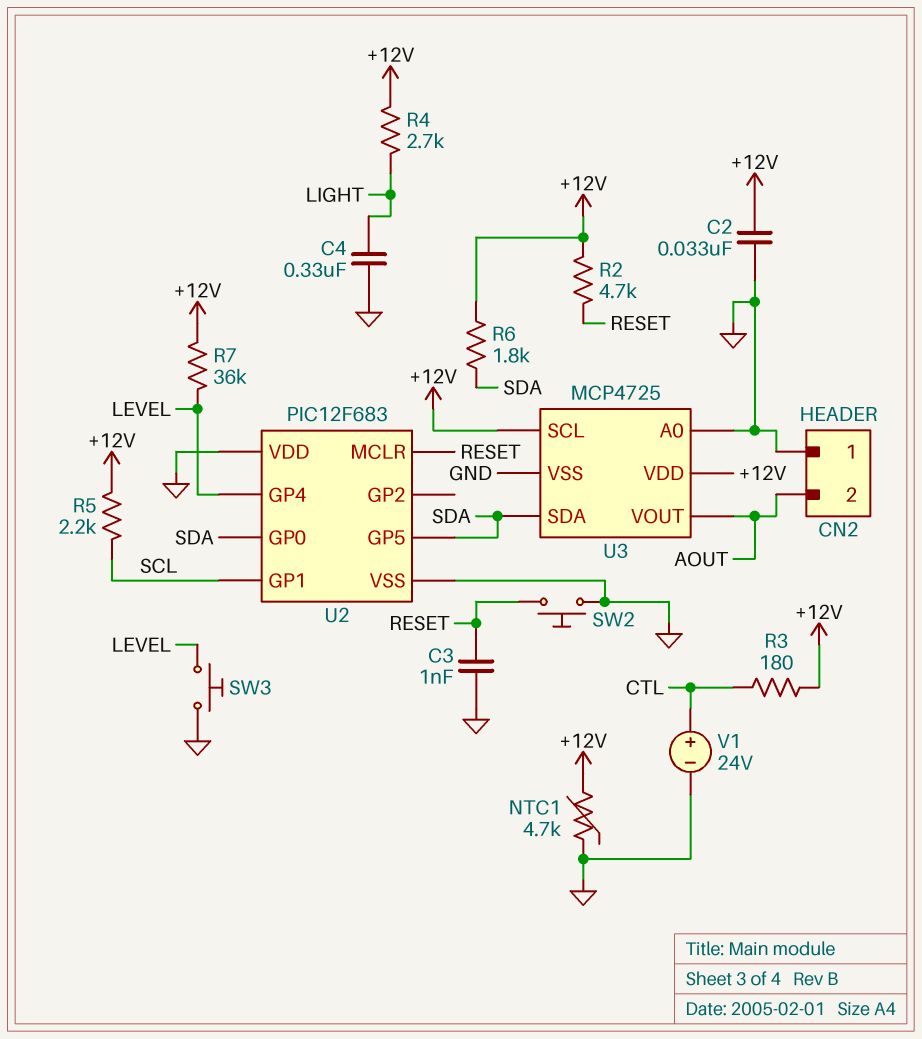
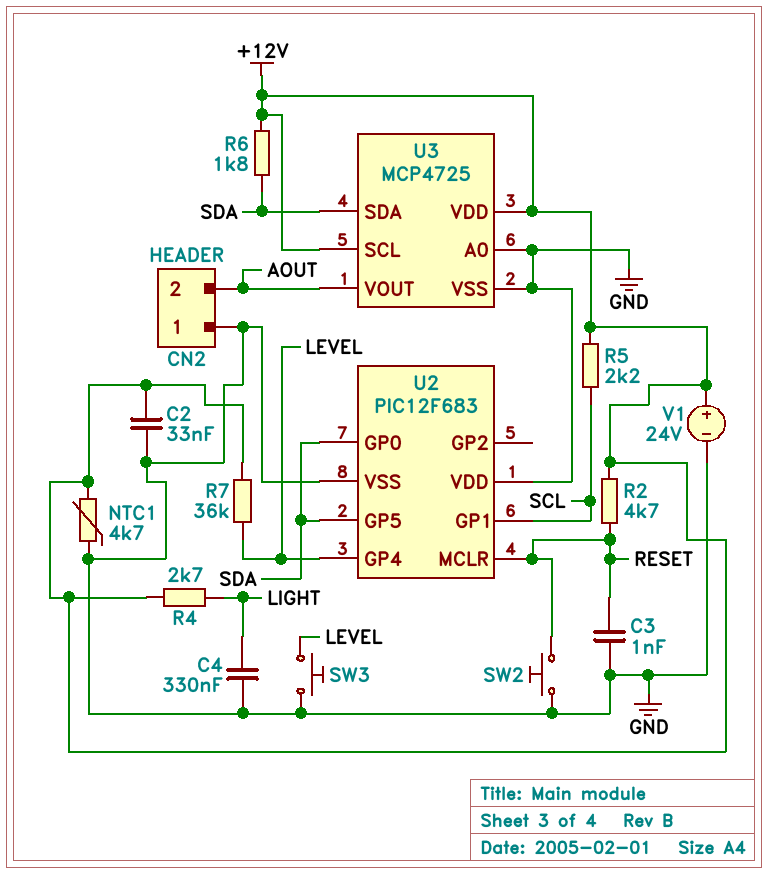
R3: 180 (+12V, CTL) -> none
V1: 24V (plus CTL, minus GND) -> 24V (plus +12V, minus GND)

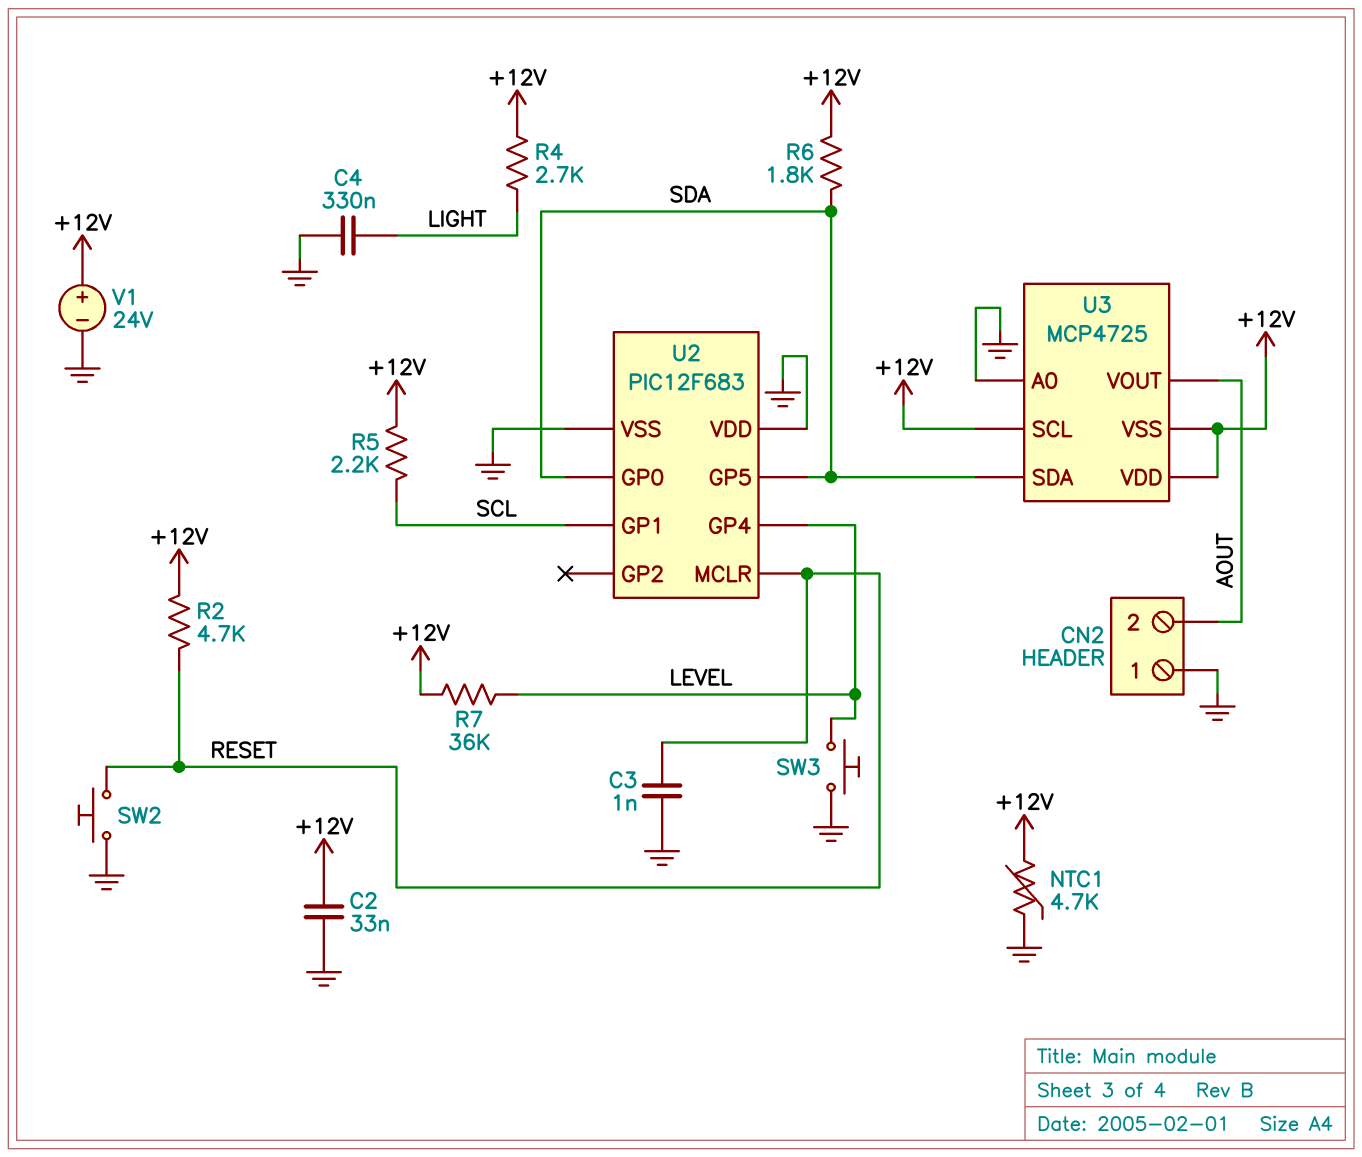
U3 pin VSS: GND -> +12V

